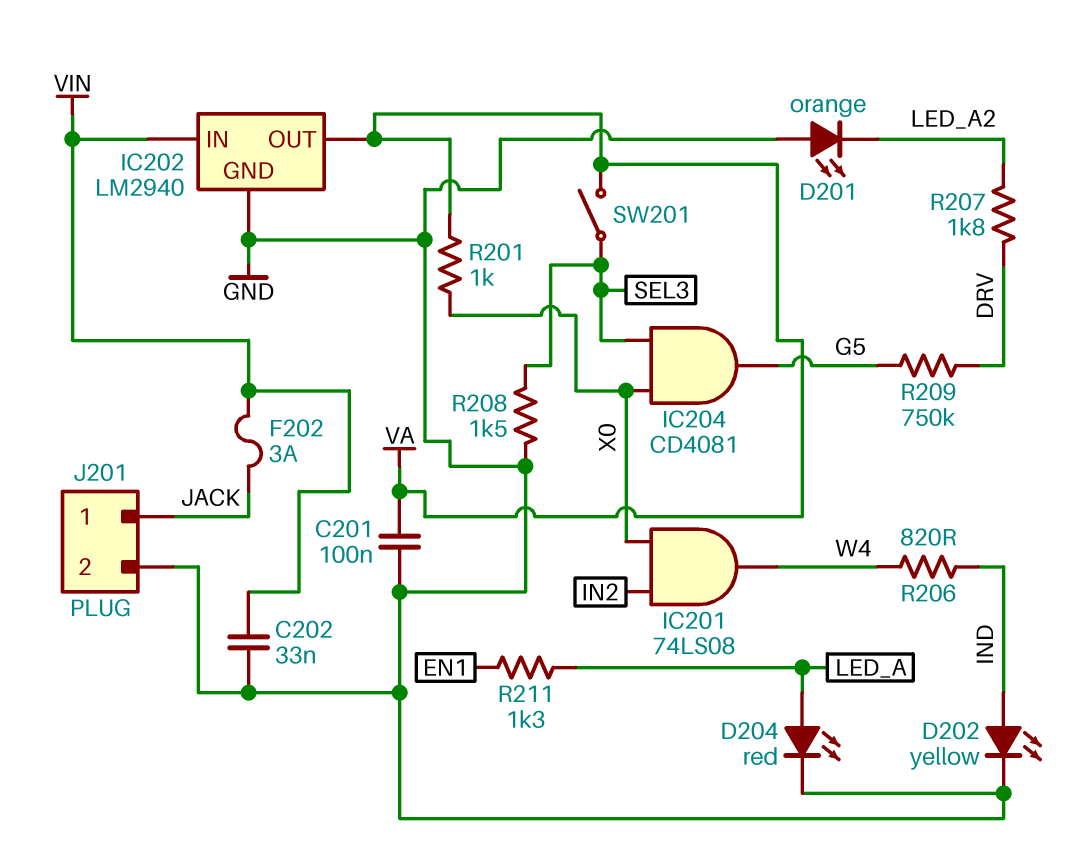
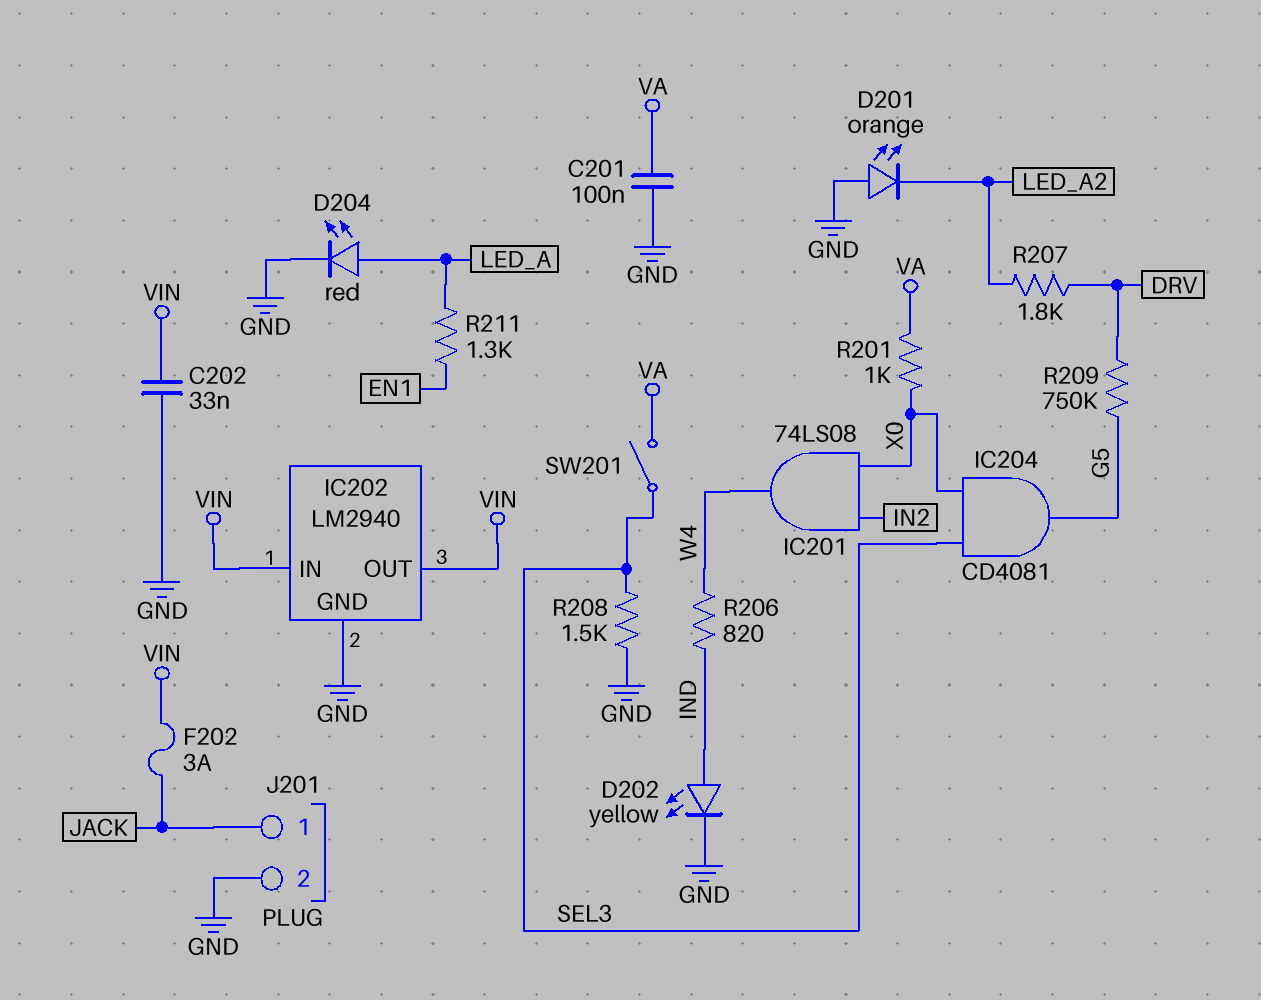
IC202 pin OUT: VA -> VIN

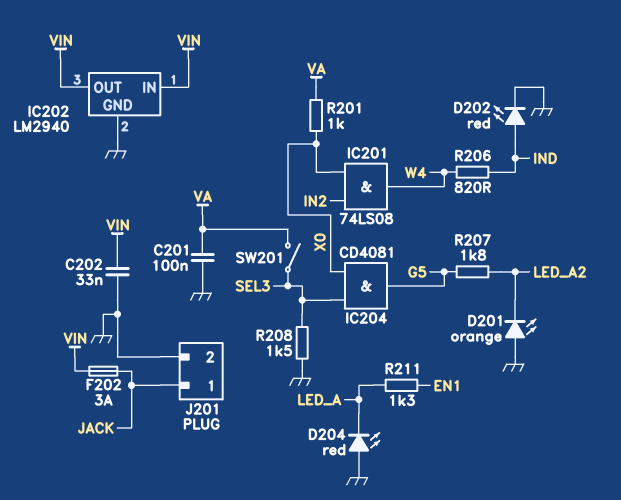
D202: LED yellow (A IND, K GND) -> LED red (A IND, K GND)
D204: LED red (A LED_A, K GND) -> LED red (A GND, K LED_A)
R207: 1.8k (DRV, LED_A2) -> 1.8k (G5, LED_A2)
R209: 750k (DRV, G5) -> none

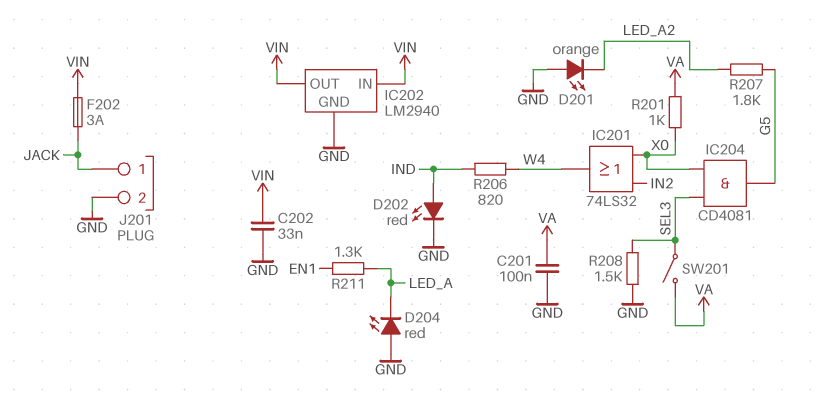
IC201: AND 74LS08 (in IN2, in X0, out W4) -> OR 74LS32 (in IN2, in X0, out W4)

